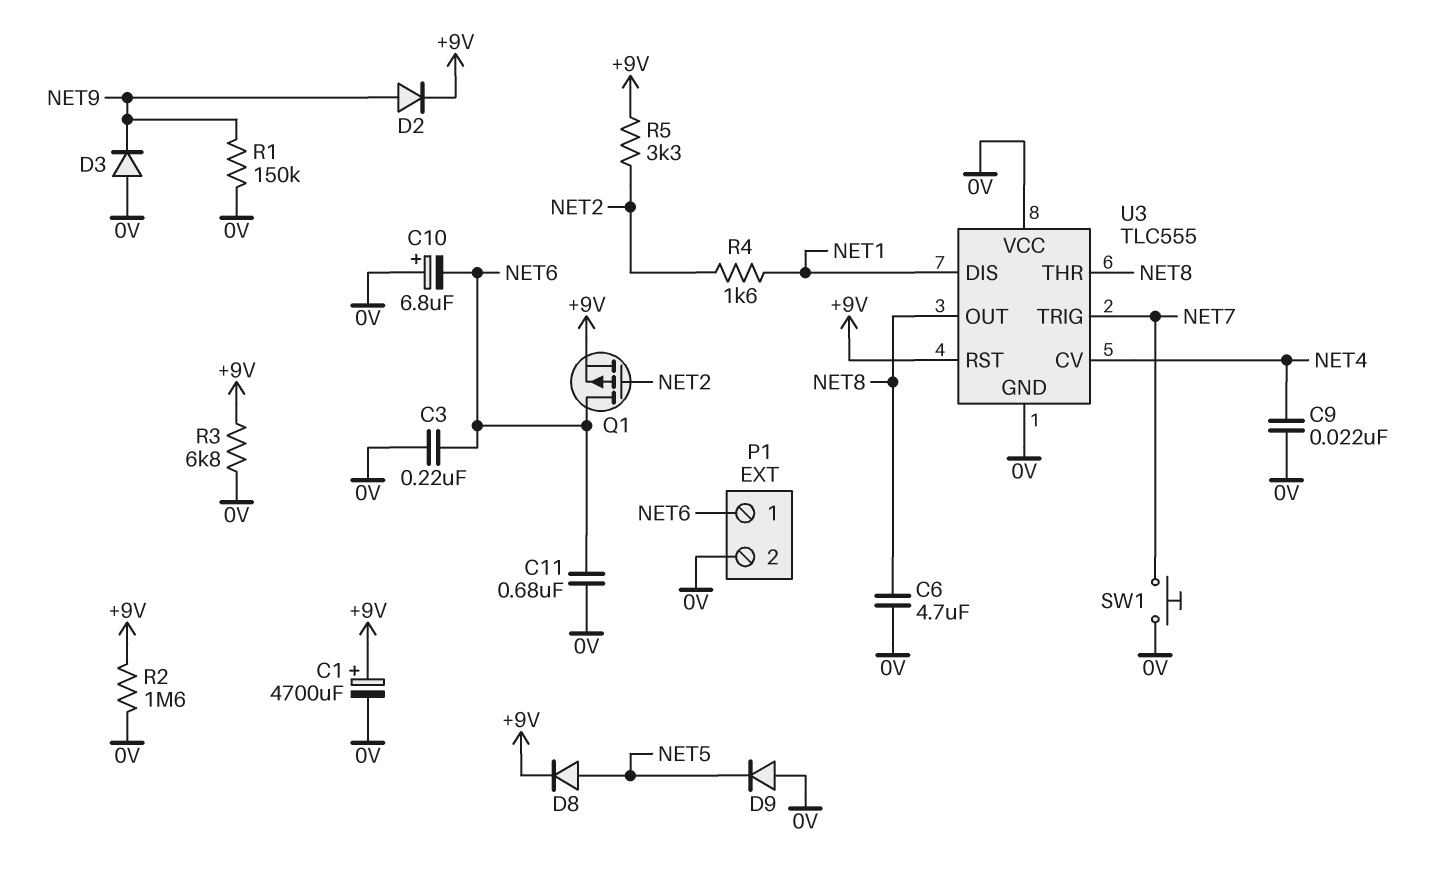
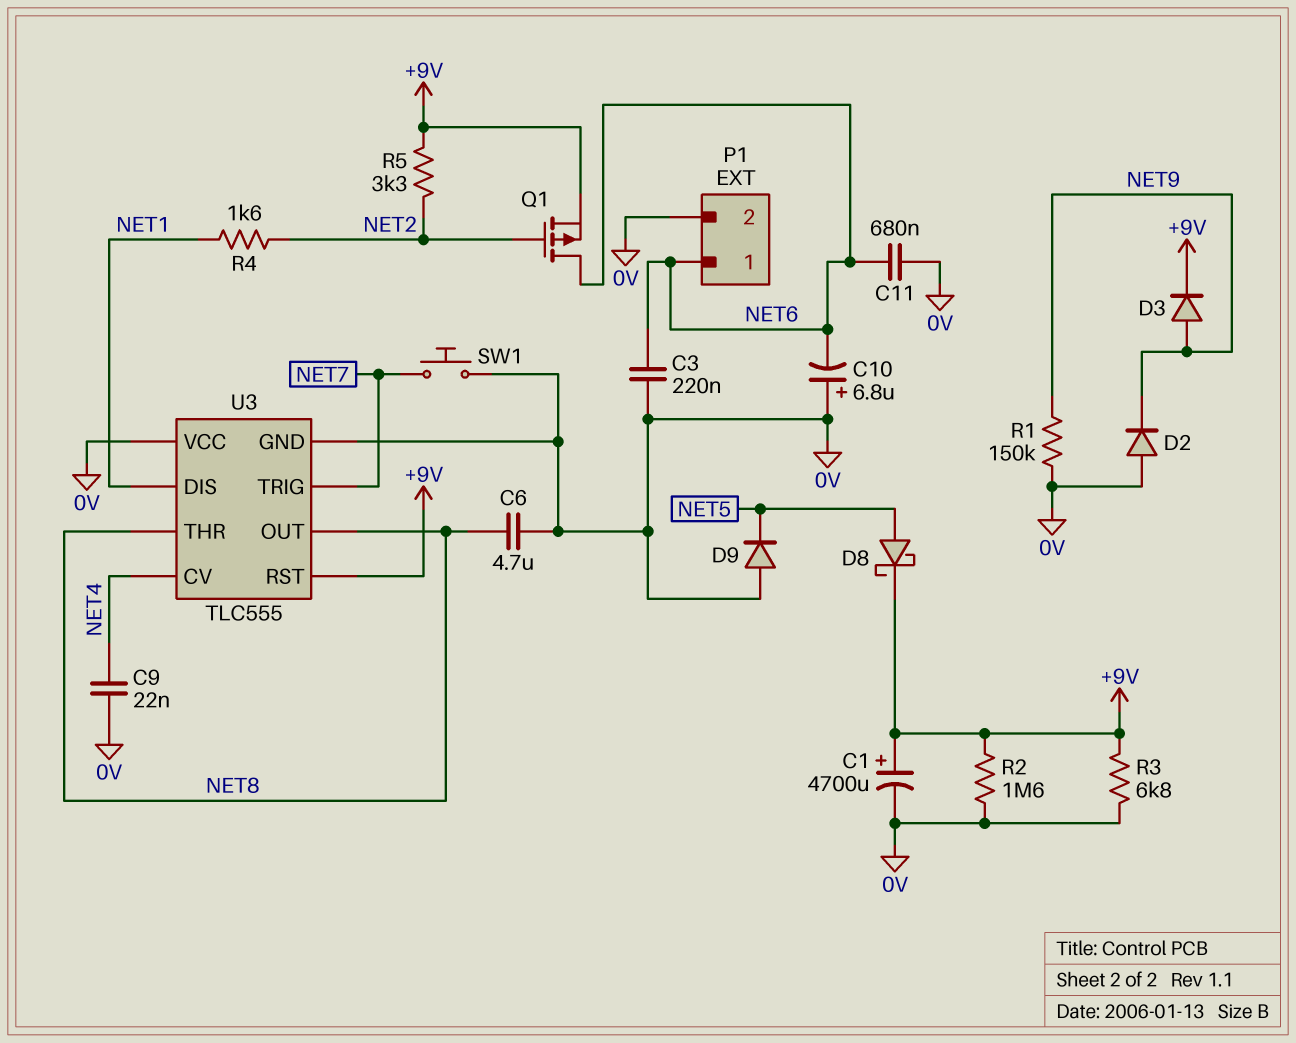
D2: diode (A NET9, K +9V) -> diode (A 0V, K NET9)
D3: diode (A 0V, K NET9) -> diode (A NET9, K +9V)
D8: diode (A NET5, K +9V) -> schottky (A NET5, K +9V)

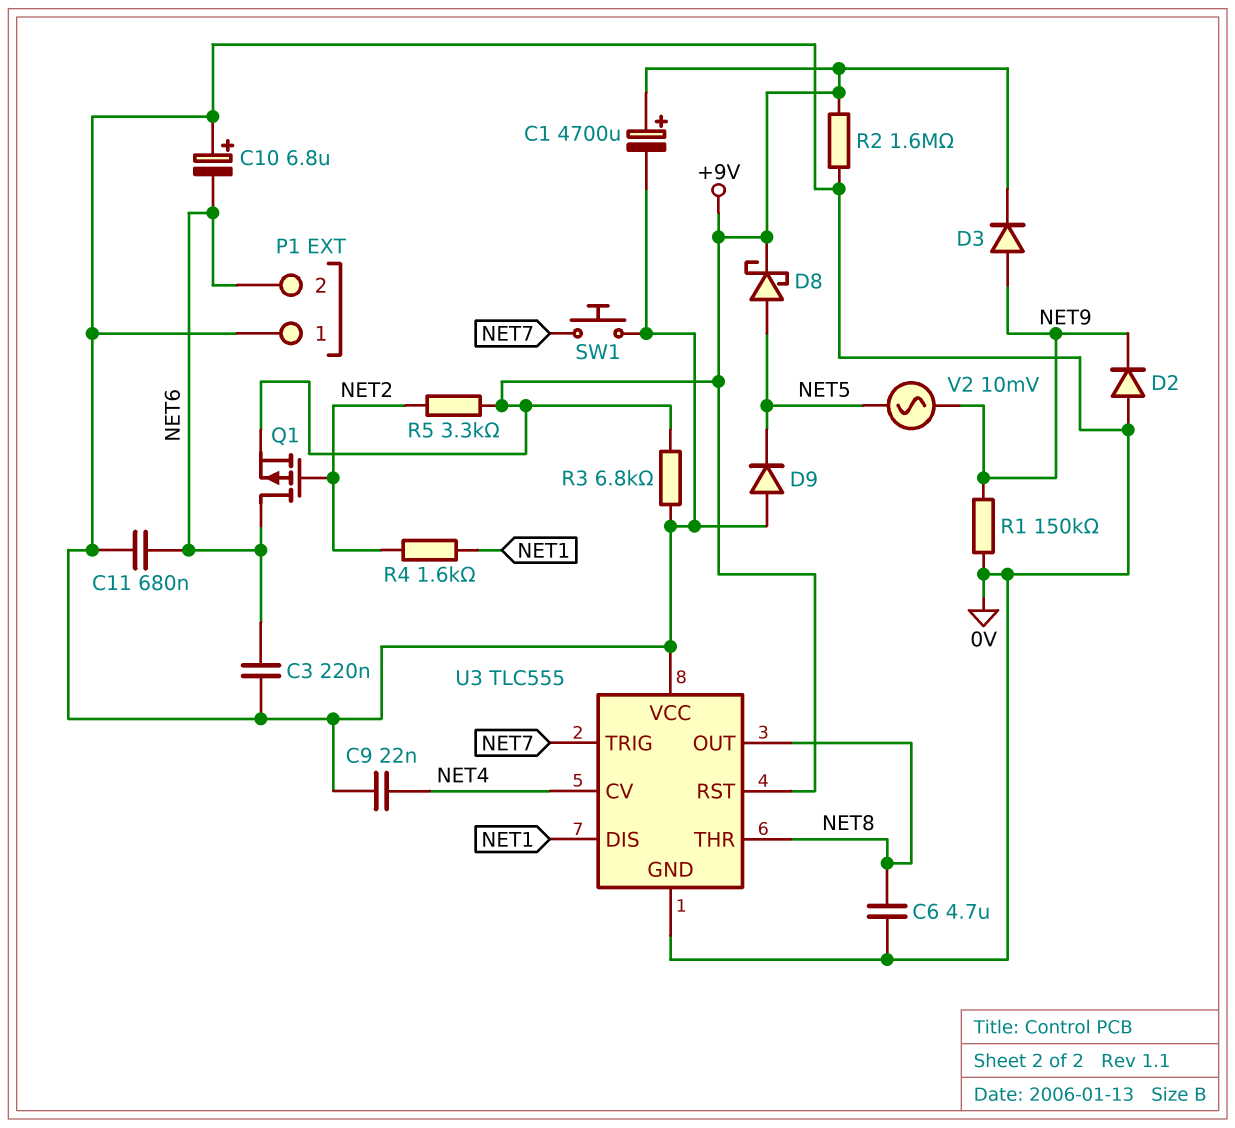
P1 pin 1: NET6 -> 0V
P1 pin 2: 0V -> NET6
V2: none -> AC 10mV (NET5, NET9)

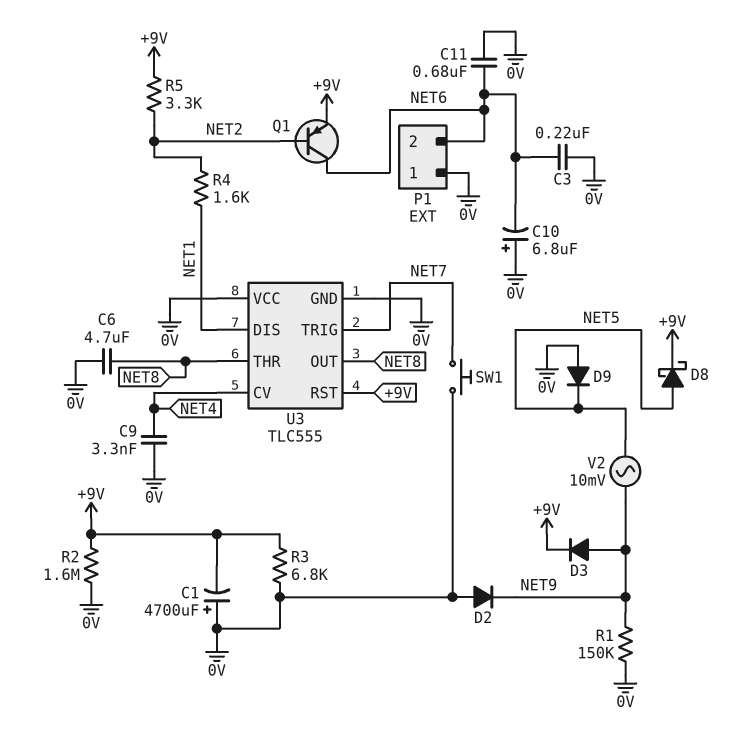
C1: 4700uF (plus +9V, minus 0V) -> 4700uF (plus 0V, minus +9V)
C9: 22nF (0V, NET4) -> 3.3nF (0V, NET4)
Q1: PMOS (G NET2, D NET6, S +9V) -> PNP (B NET2, C NET6, E +9V)

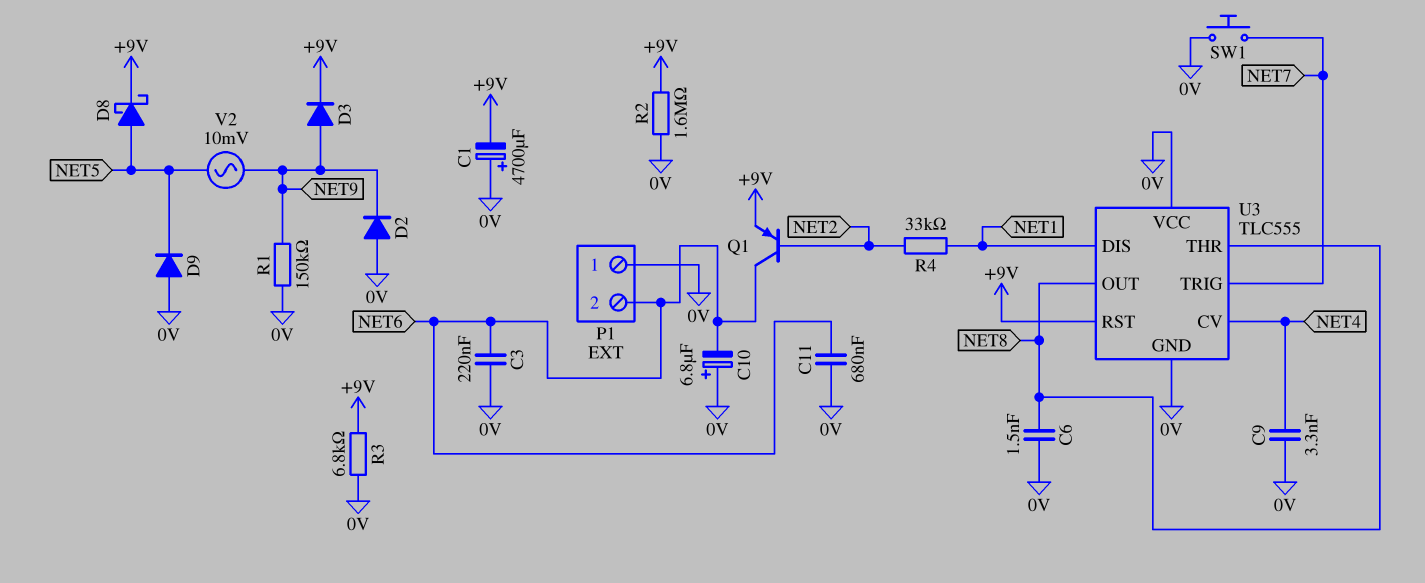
C6: 4.7uF (0V, NET8) -> 1.5nF (0V, NET8)
R4: 1.6k (NET1, NET2) -> 33k (NET1, NET2)
R5: 3.3k (+9V, NET2) -> none

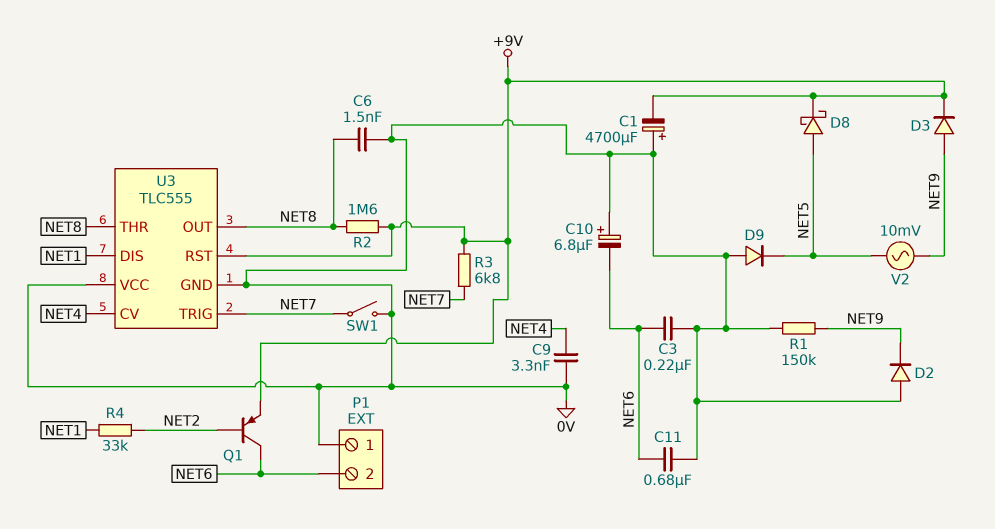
R2: 1.6M (+9V, 0V) -> 1.6M (+9V, NET8)
R3: 6.8k (+9V, 0V) -> 6.8k (+9V, NET7)
SW1: button (0V, NET7) -> switch (0V, NET7)

